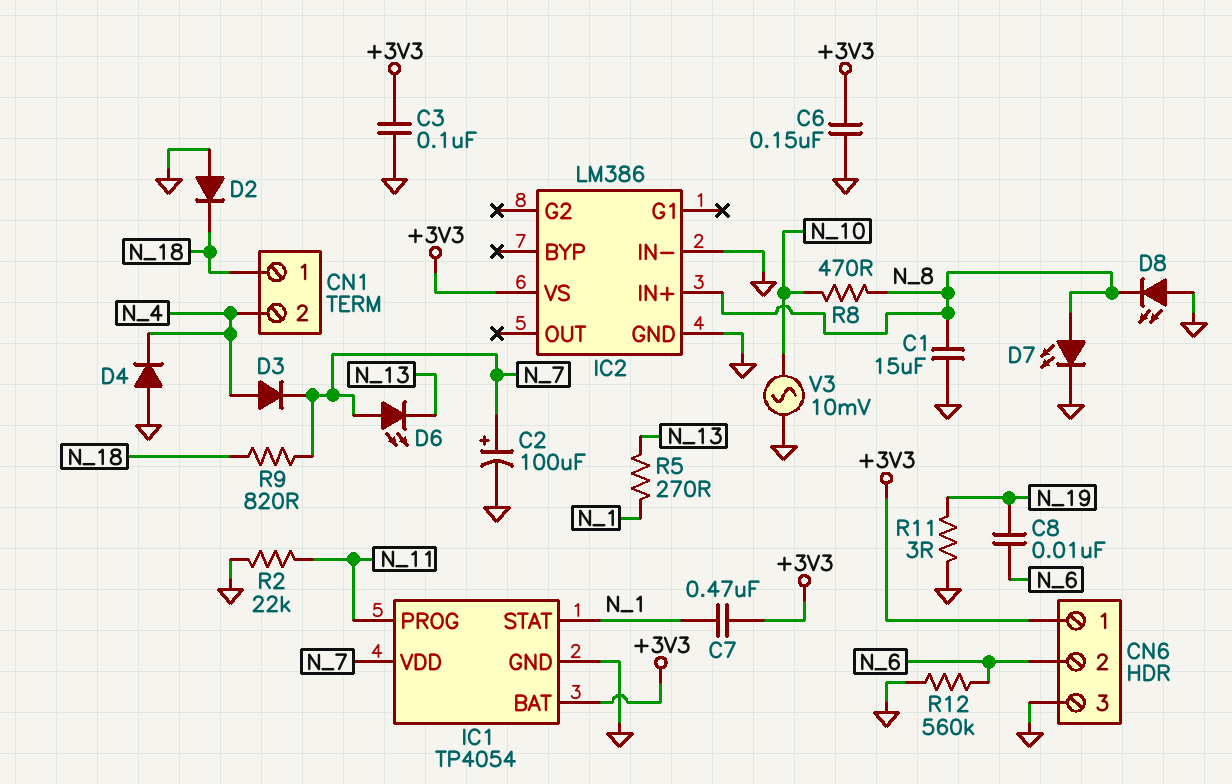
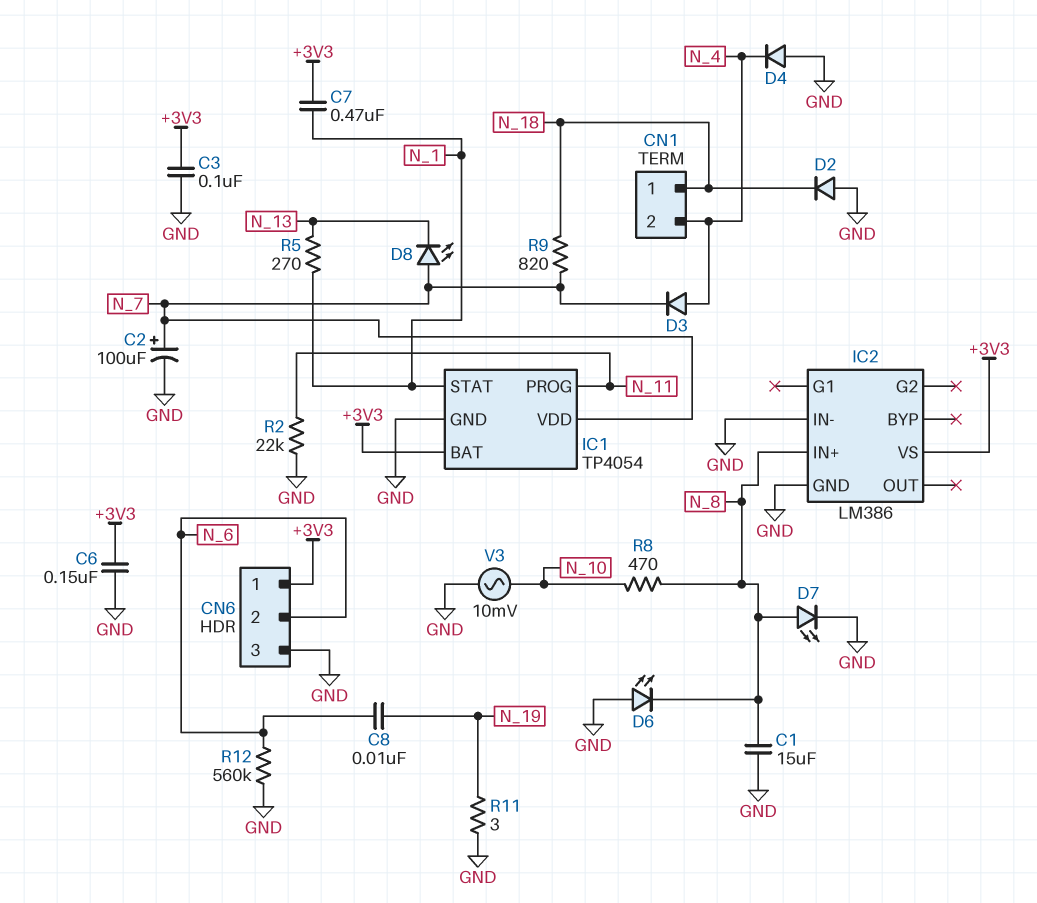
D6: LED (A N_7, K N_13) -> LED (A GND, K N_8)
D8: LED (A GND, K N_8) -> LED (A N_7, K N_13)

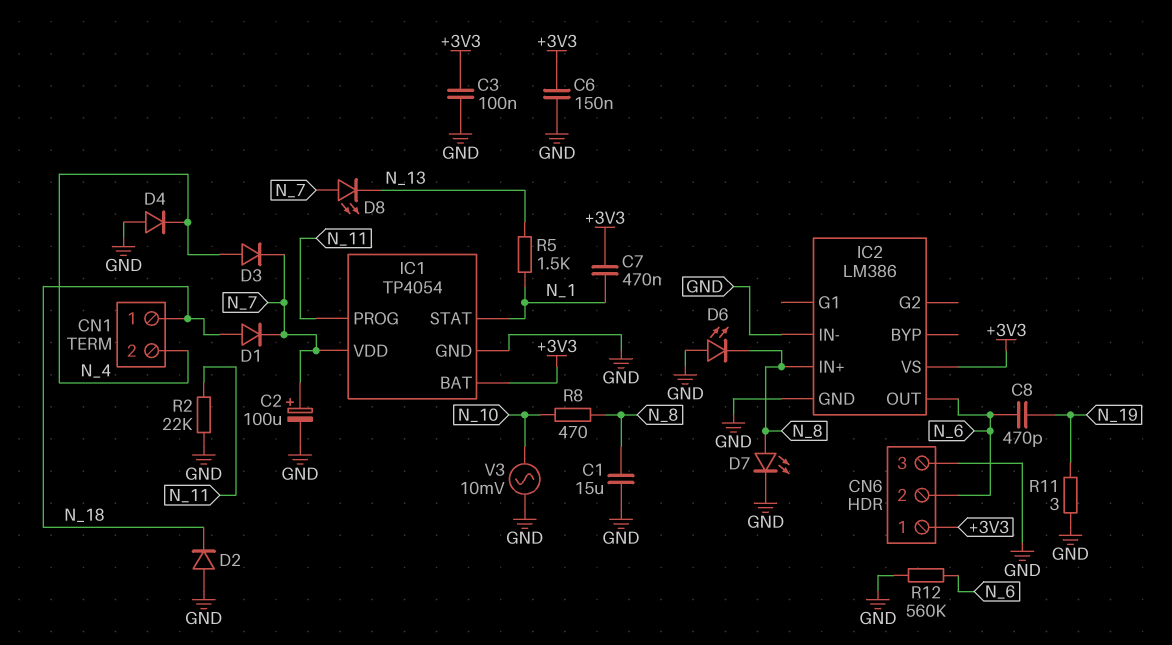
C8: 10nF (N_6, N_19) -> 470pF (N_6, N_19)
D1: none -> diode (A N_18, K N_7)
IC2 pin OUT: none -> N_6
R5: 270 (N_1, N_13) -> 1.5k (N_1, N_13)
R9: 820 (N_7, N_18) -> none

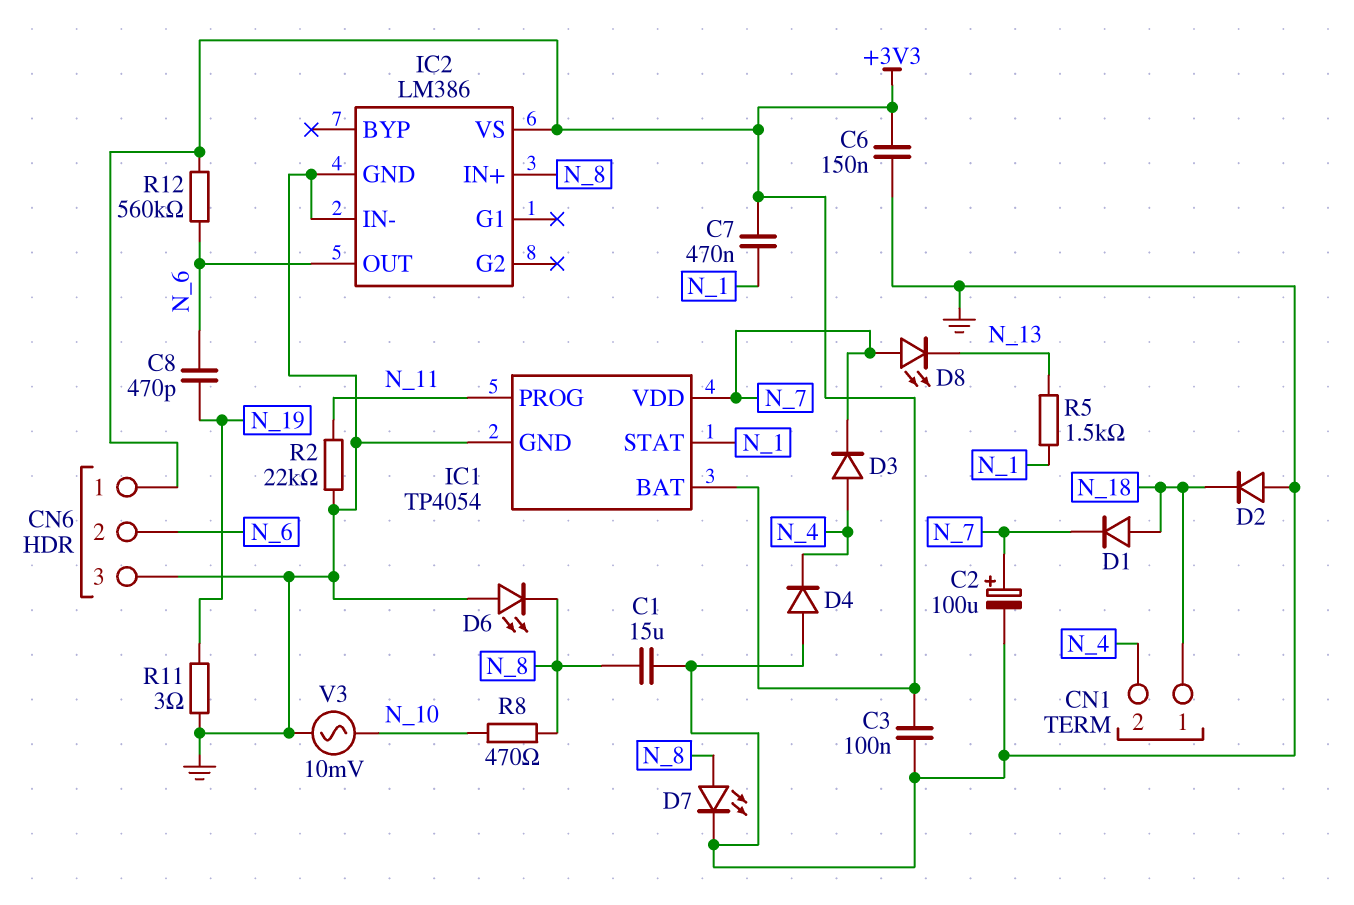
R12: 560k (GND, N_6) -> 560k (+3V3, N_6)

